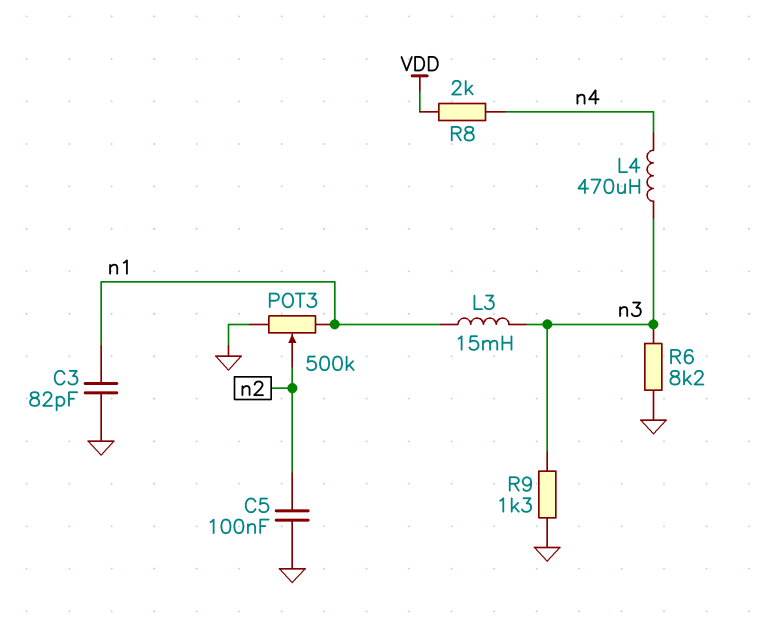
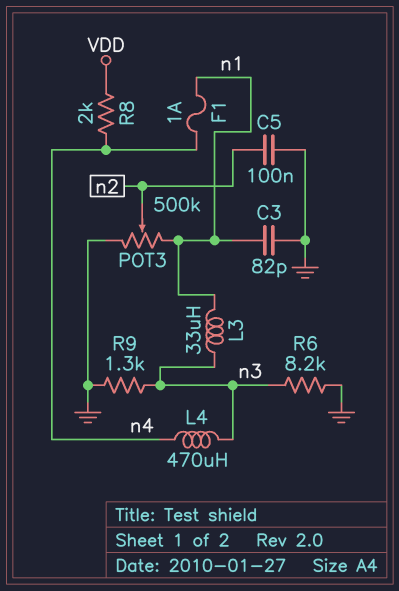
F1: none -> 1A (n1, n4)
L3: 15mH (n1, n3) -> 33uH (n1, n3)

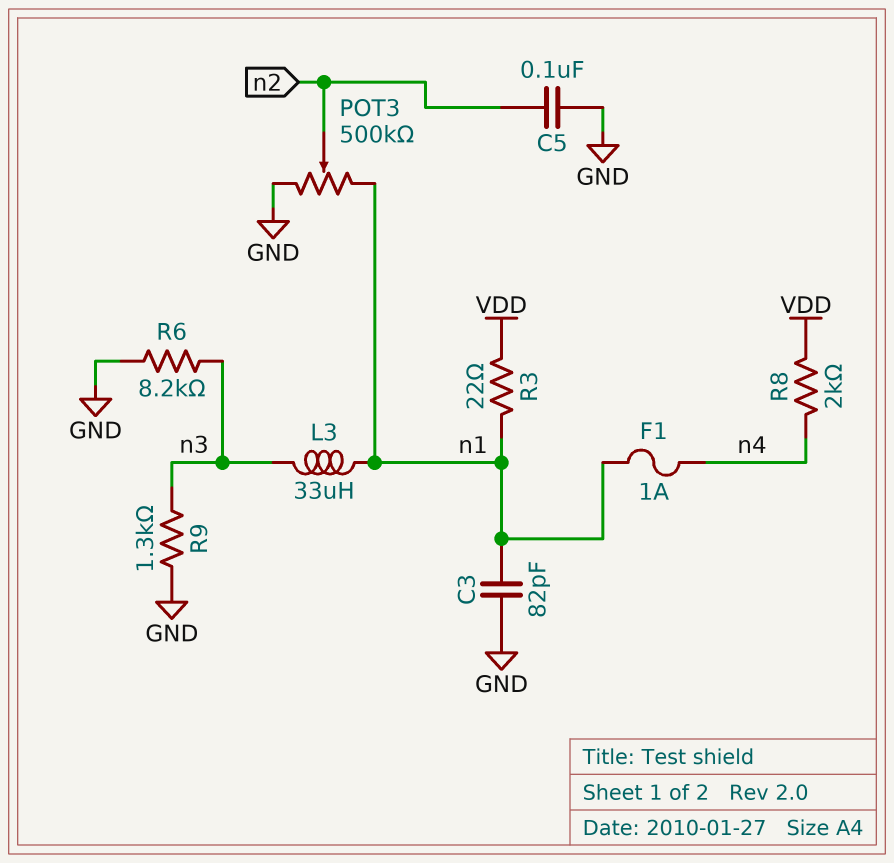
L4: 470uH (n3, n4) -> none
R3: none -> 22 (VDD, n1)

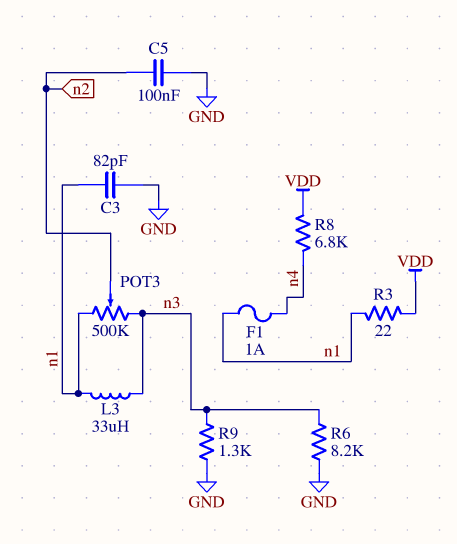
POT3: 500k (GND, n1, wiper n2) -> 500k (n1, n3, wiper n2)
R8: 2k (VDD, n4) -> 6.8k (VDD, n4)

